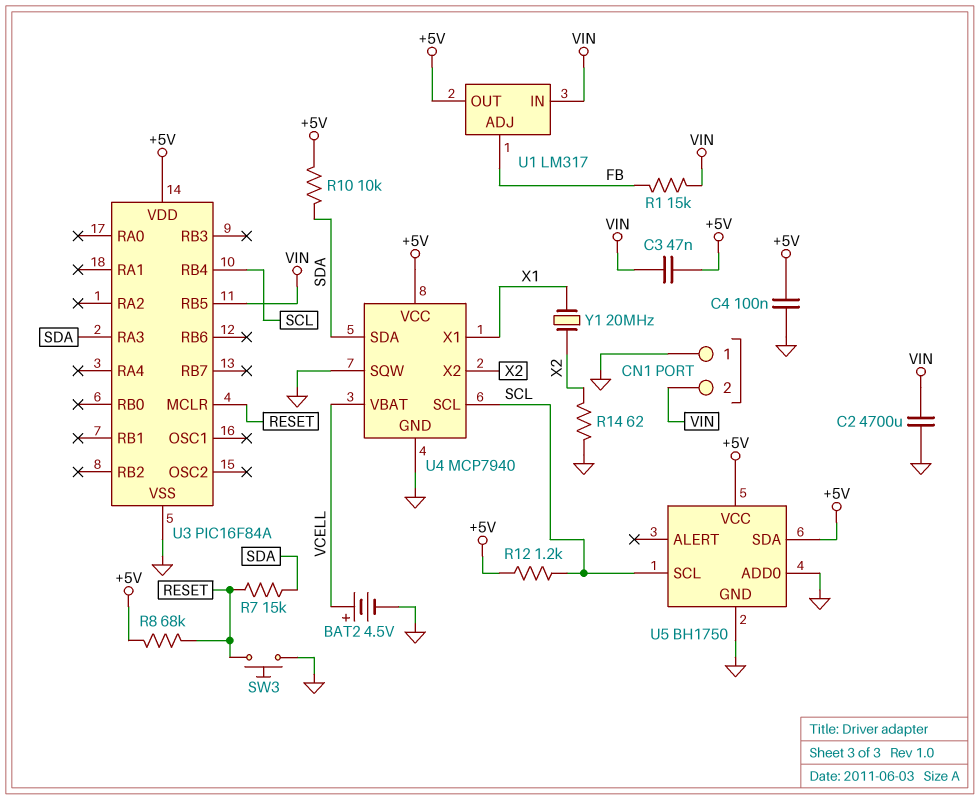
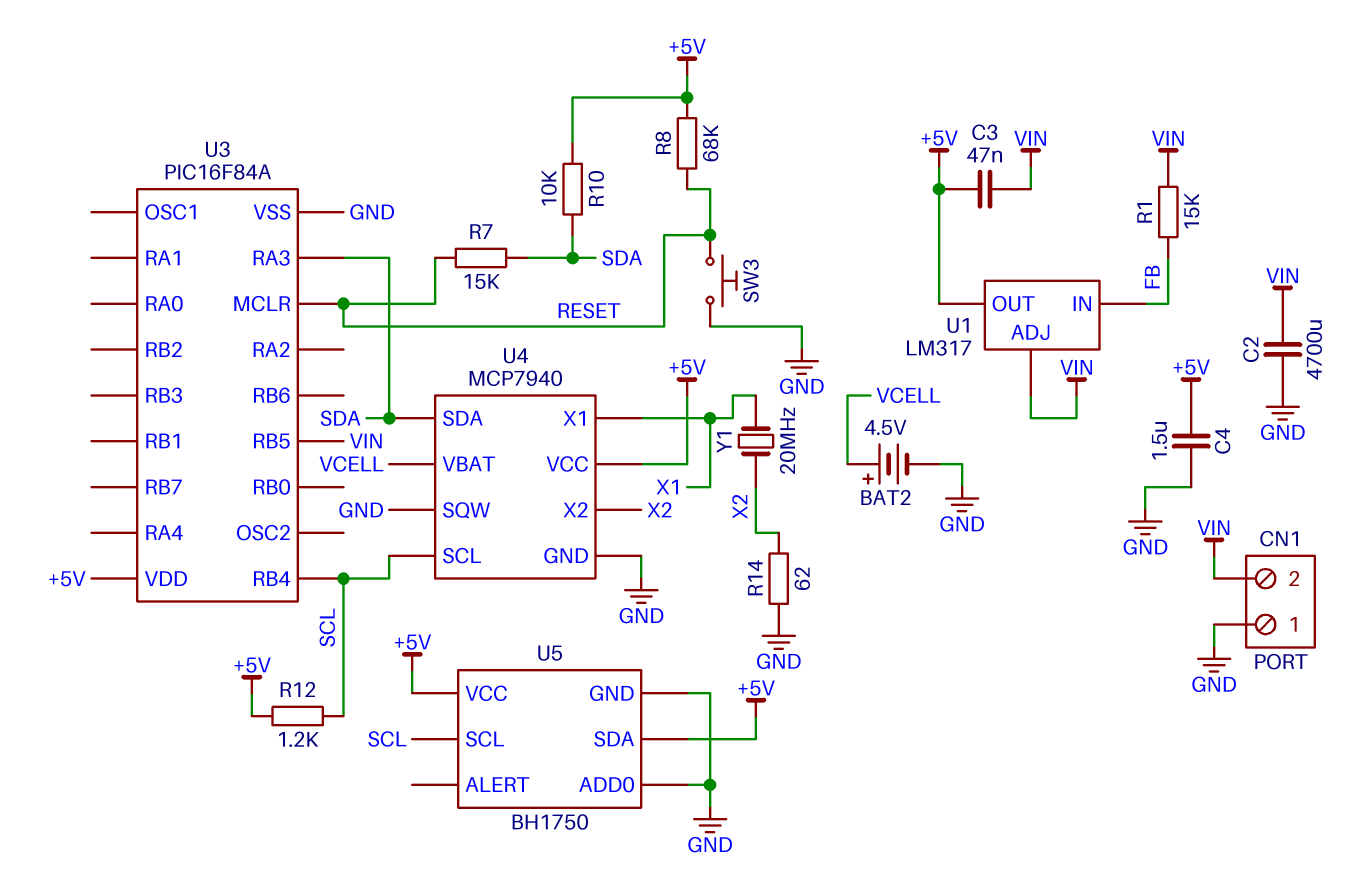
C4: 100nF (+5V, GND) -> 1.5uF (+5V, GND)
U1 pin ADJ: FB -> VIN
U1 pin IN: VIN -> FB

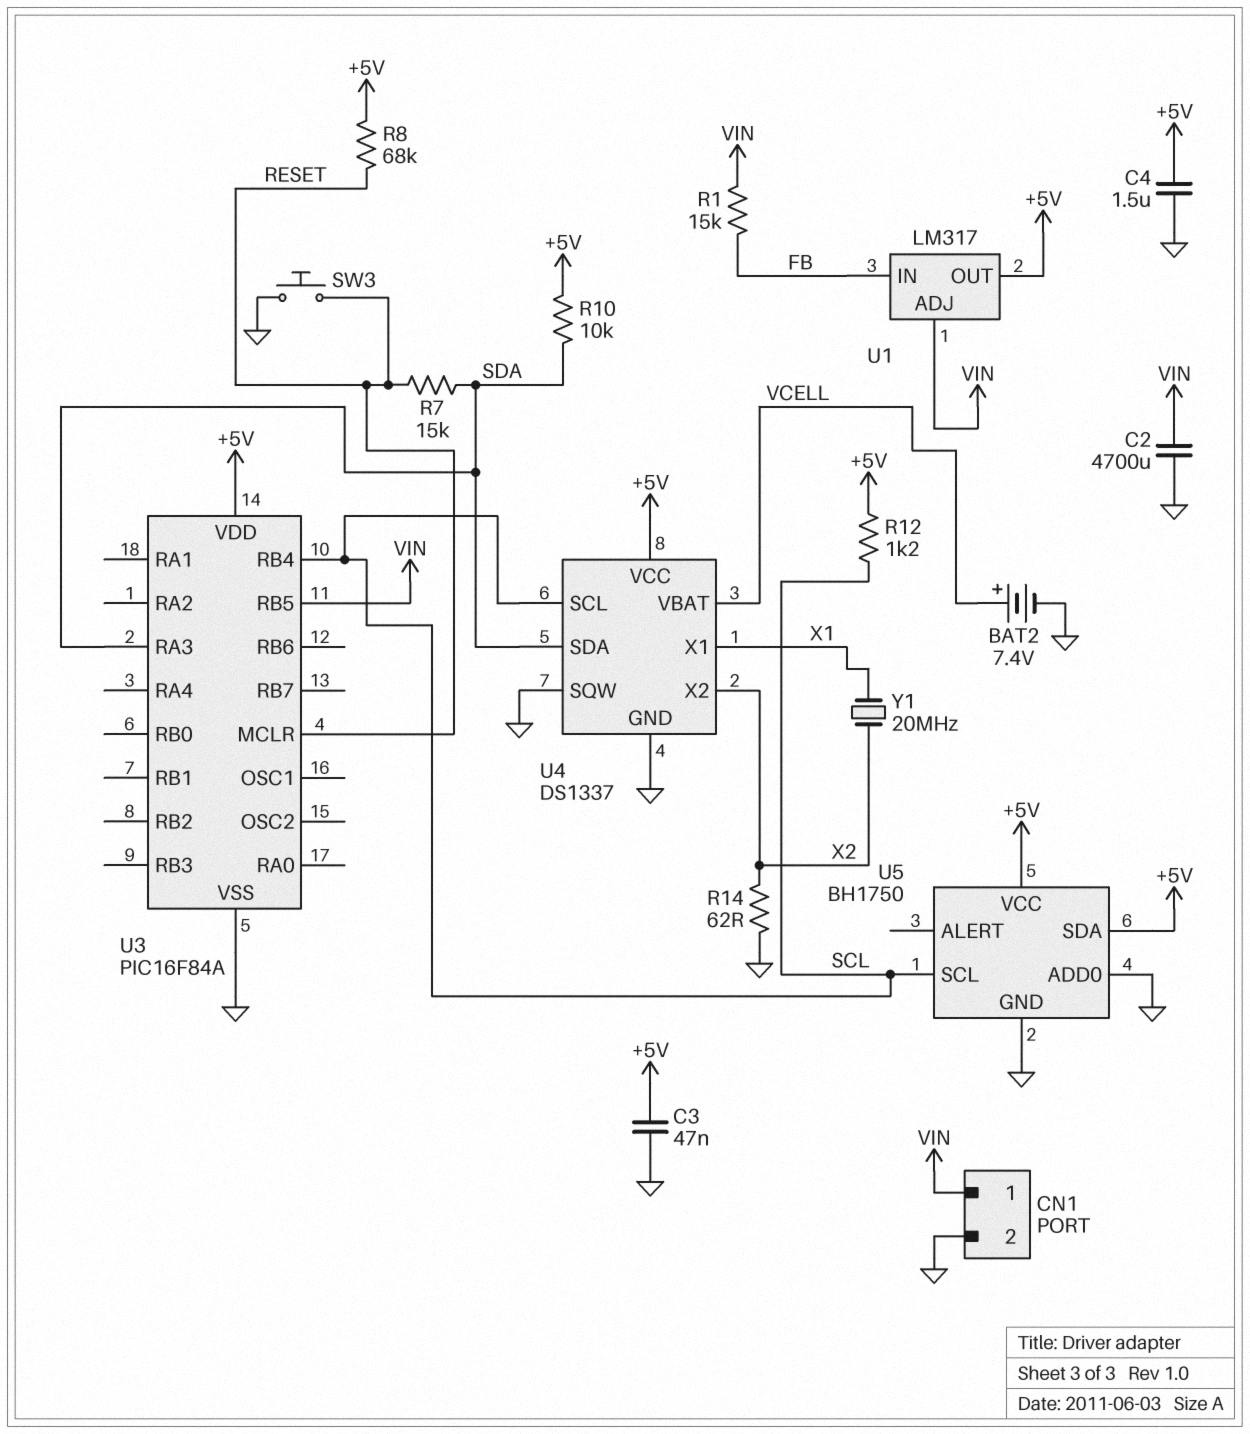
BAT2: 4.5V (plus VCELL, minus GND) -> 7.4V (plus VCELL, minus GND)
C3: 47nF (+5V, VIN) -> 47nF (+5V, GND)
CN1 pin 1: GND -> VIN
CN1 pin 2: VIN -> GND
U4: MCP7940 -> DS1337

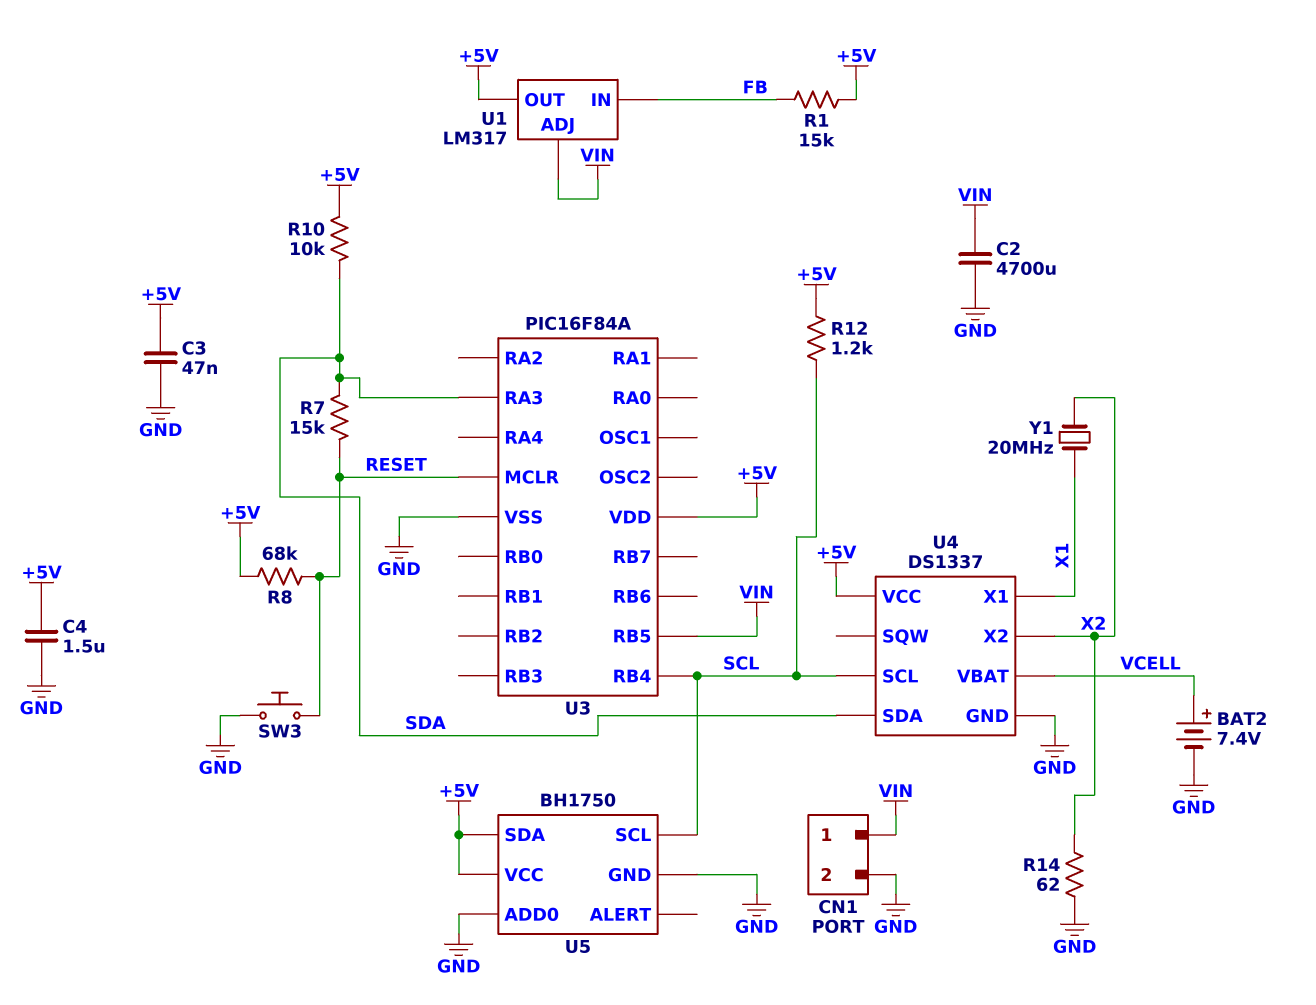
R1: 15k (FB, VIN) -> 15k (+5V, FB)
U4 pin SQW: GND -> none

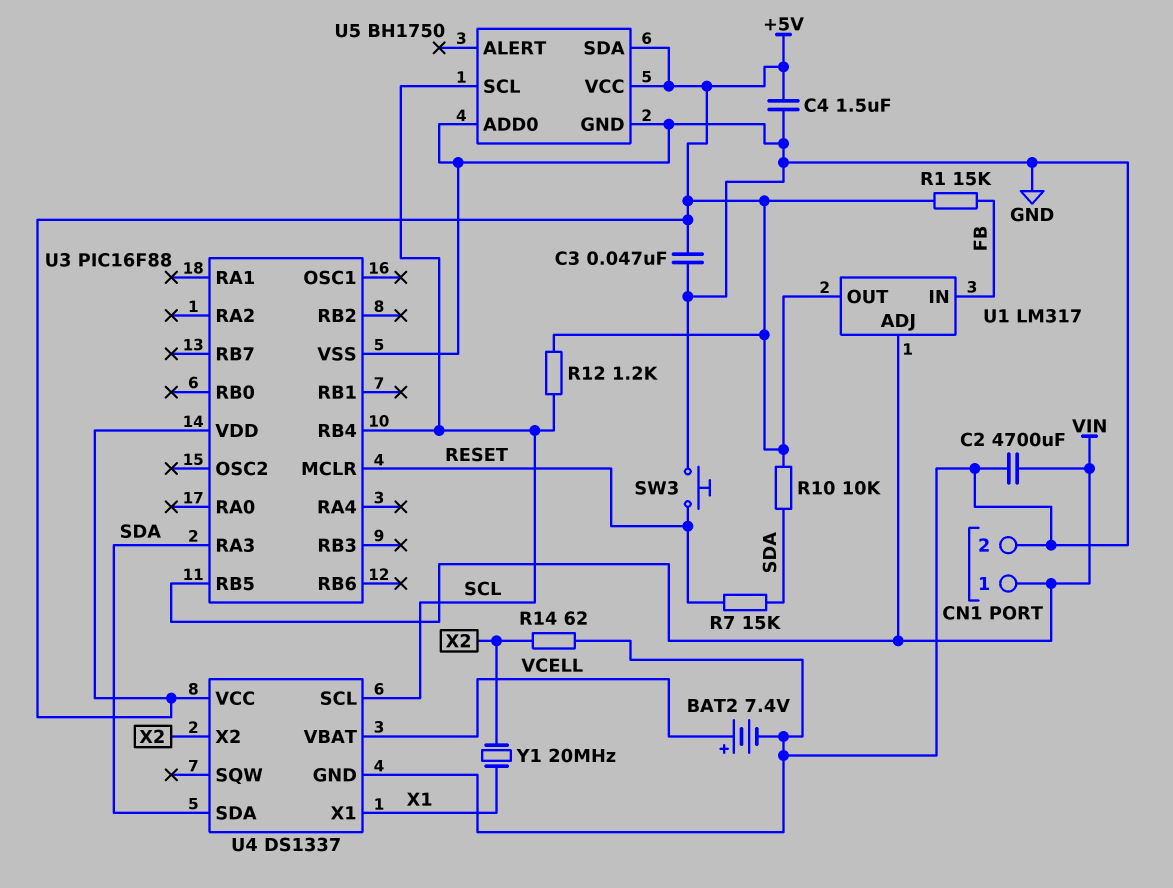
R8: 68k (+5V, RESET) -> none
U3: PIC16F84A -> PIC16F88

